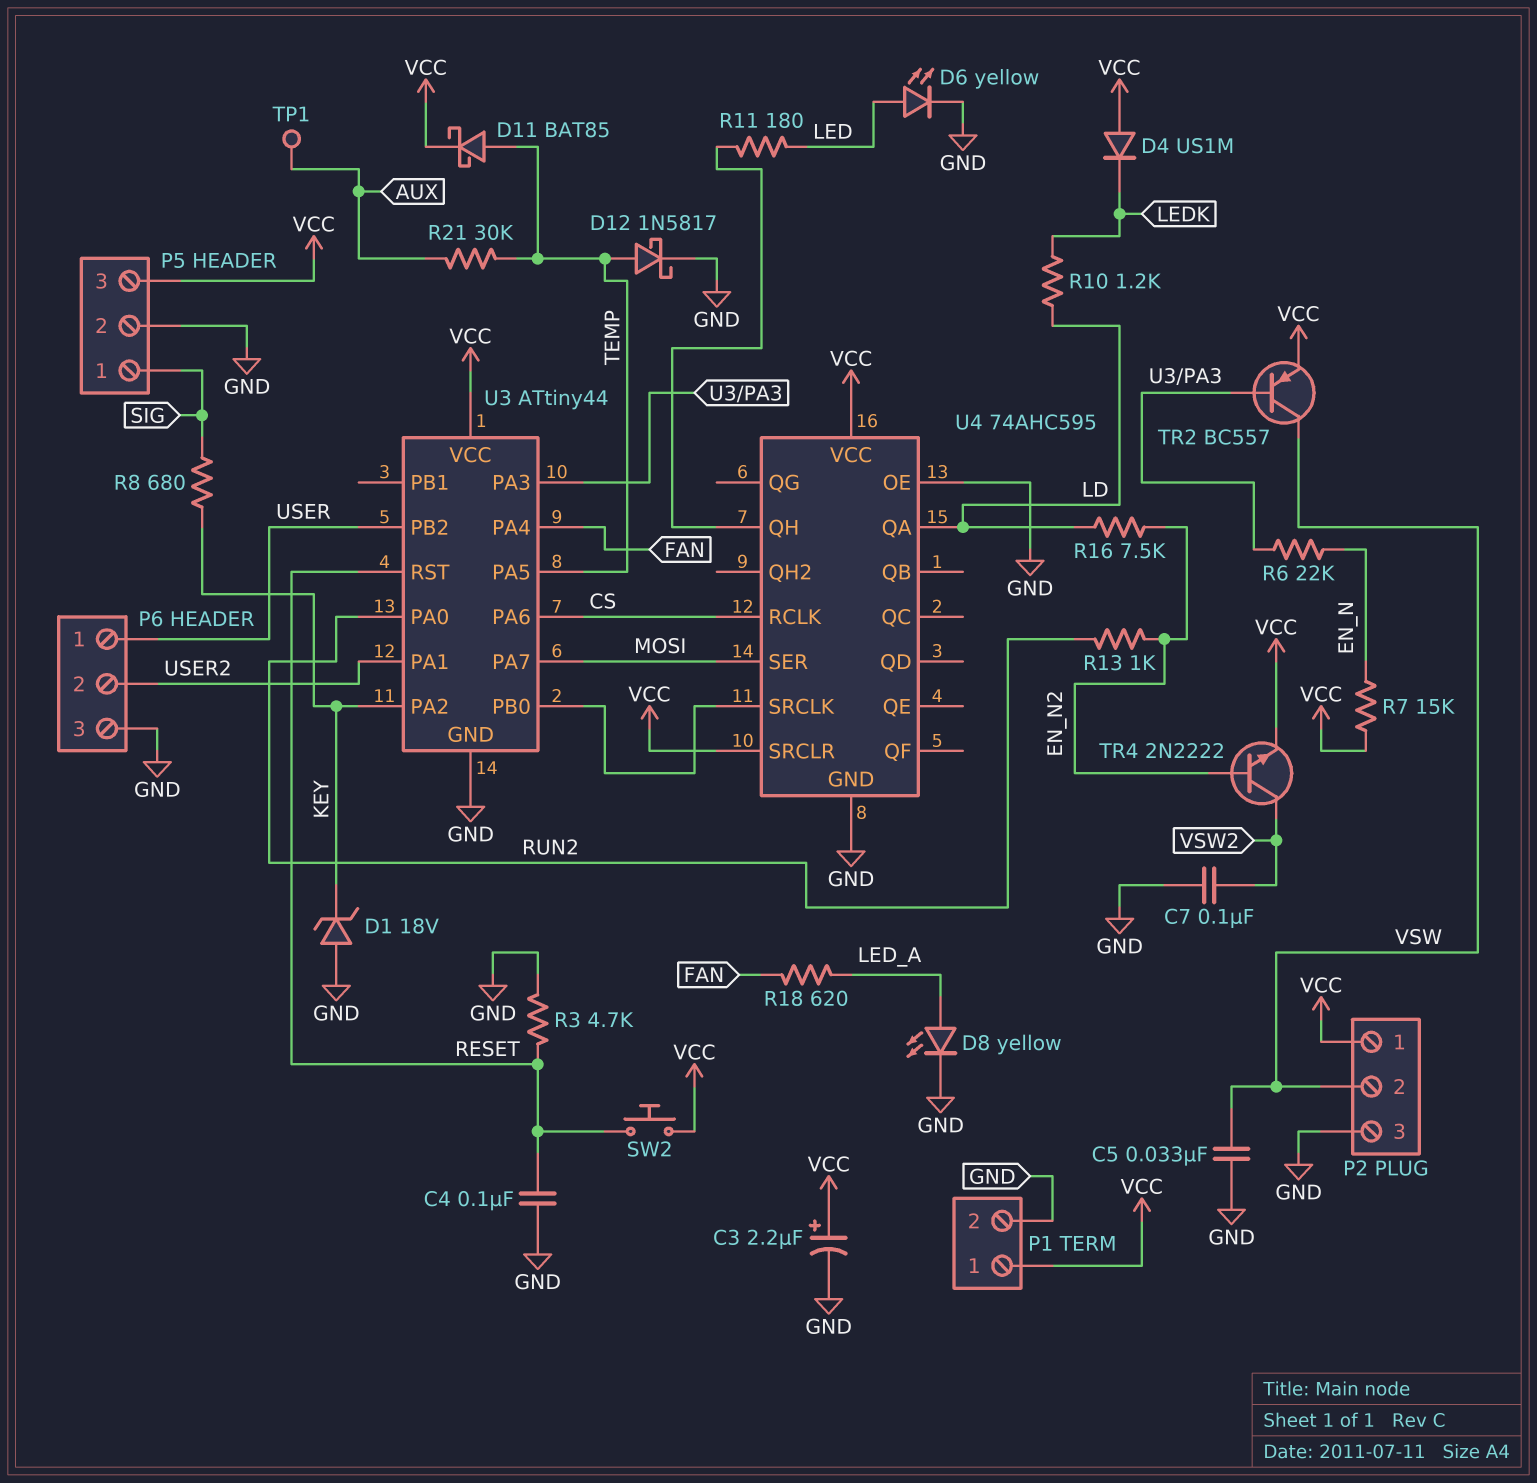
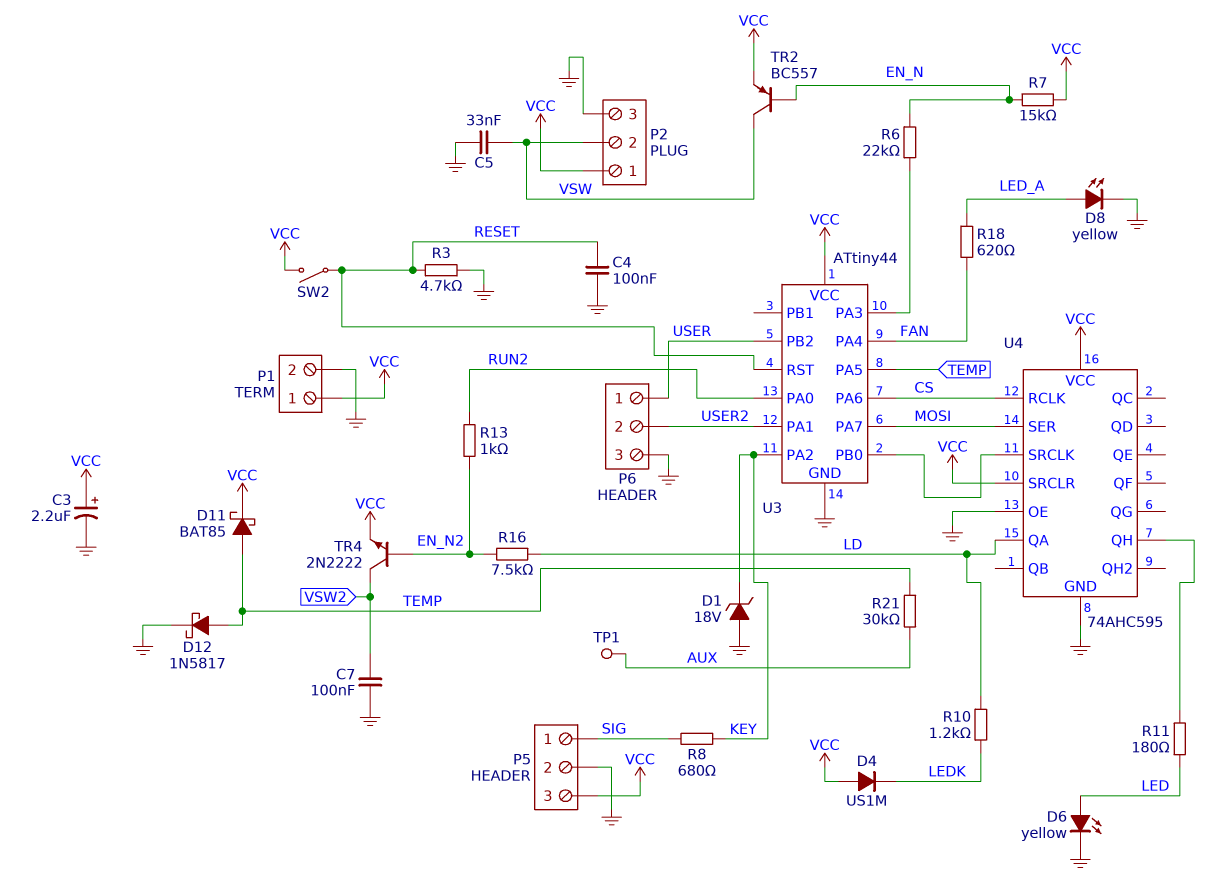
SW2: button (RESET, VCC) -> switch (RESET, VCC)
TR2: PNP BC557 (B U3/PA3, C VSW, E VCC) -> PNP BC557 (B EN_N, C VSW, E VCC)

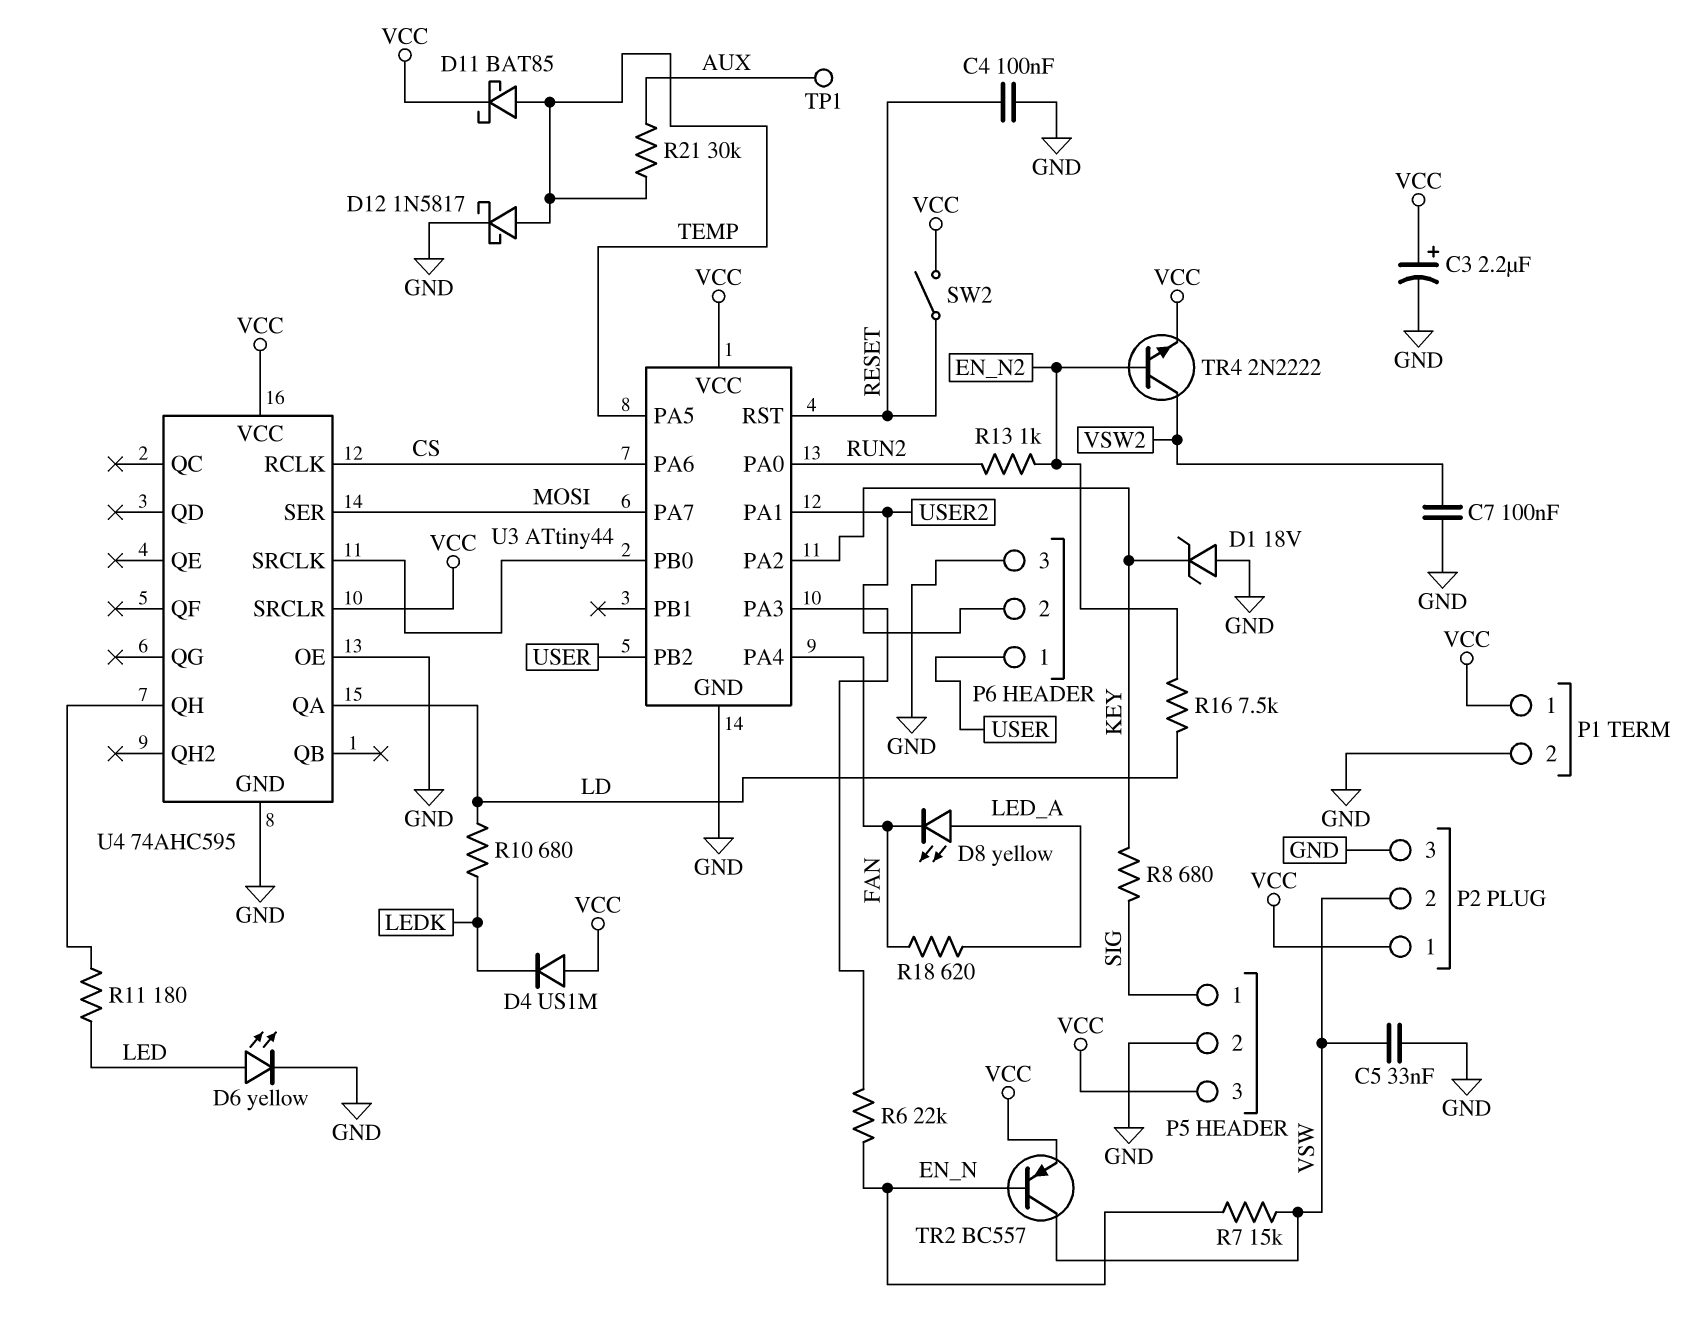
D8: LED yellow (A LED_A, K GND) -> LED yellow (A LED_A, K FAN)
R3: 4.7k (GND, RESET) -> none
R7: 15k (EN_N, VCC) -> 15k (EN_N, VSW)
R10: 1.2k (LD, LEDK) -> 680 (LD, LEDK)

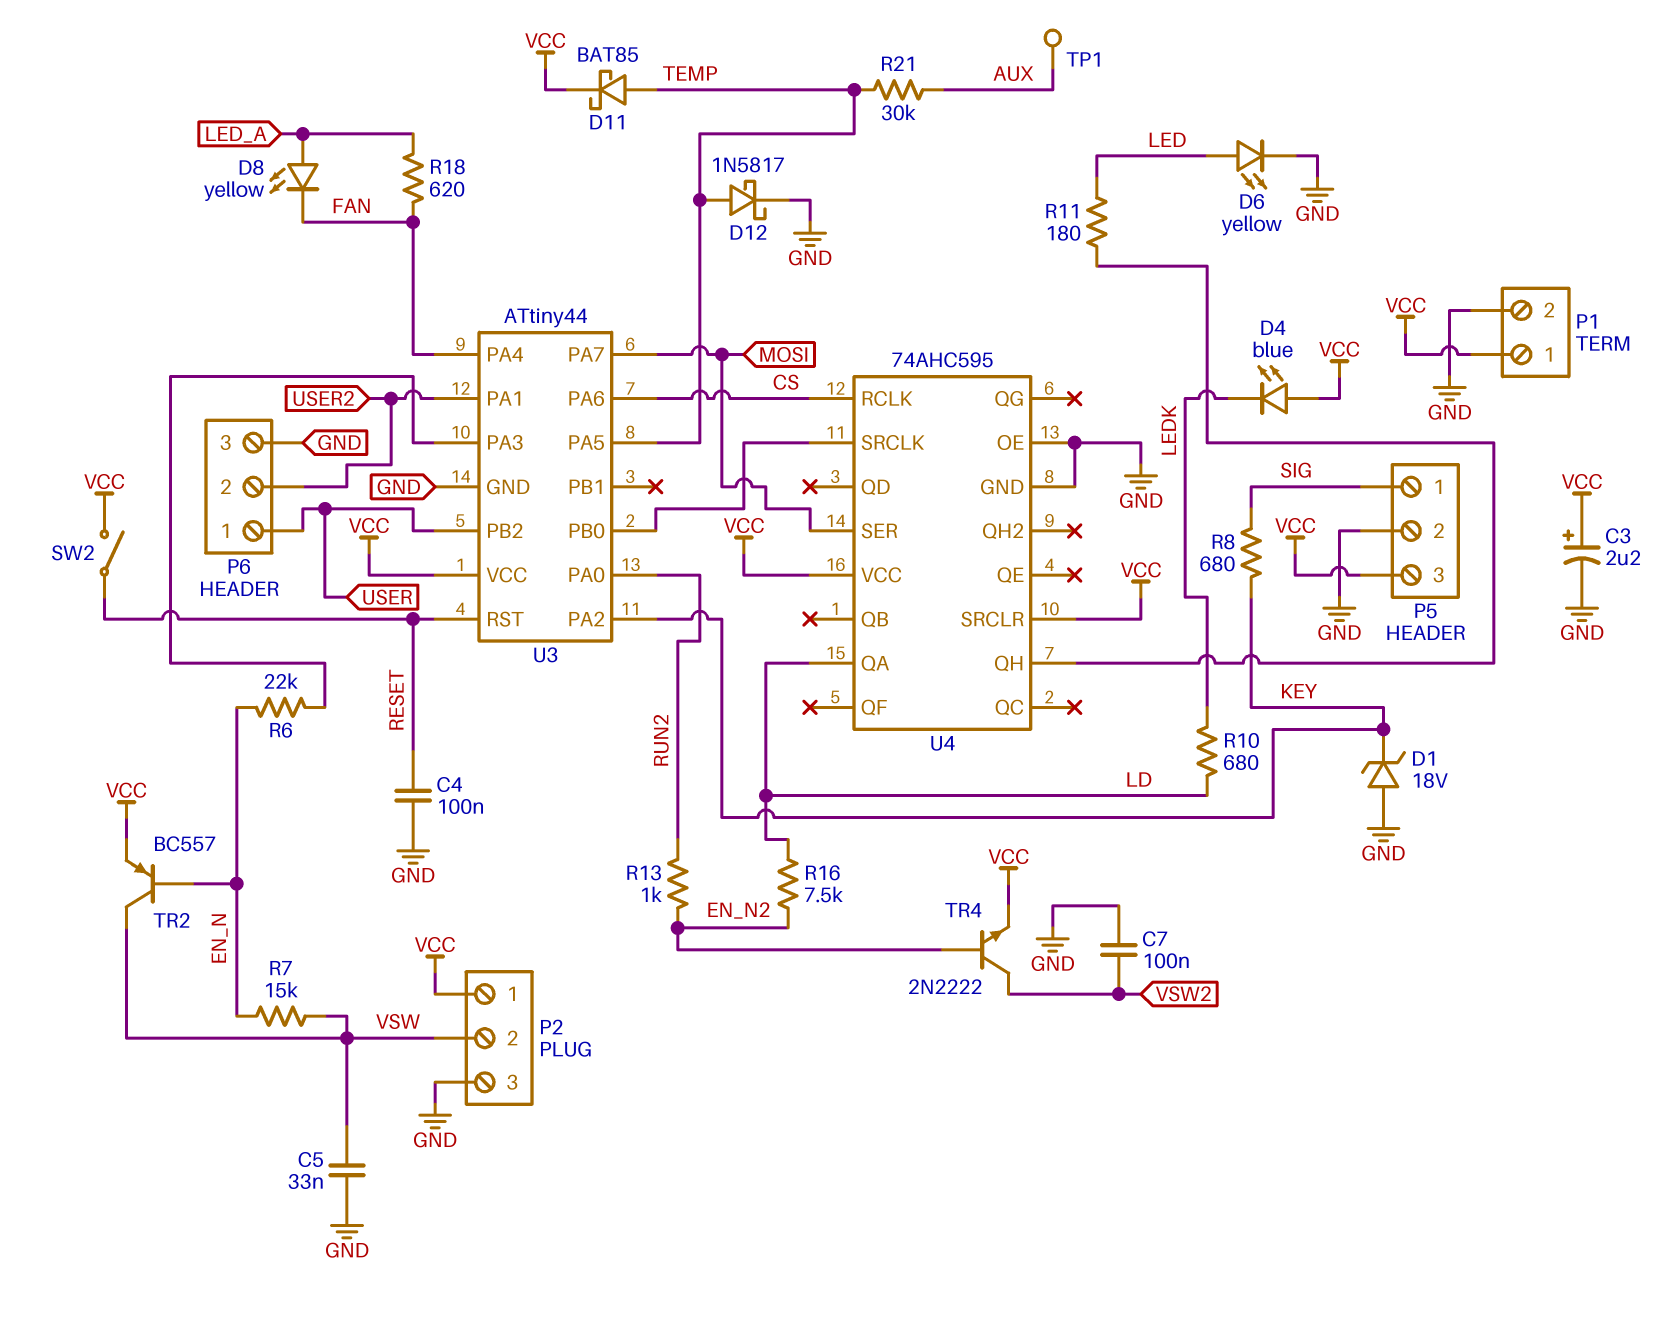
D4: diode US1M (A VCC, K LEDK) -> LED blue (A VCC, K LEDK)

